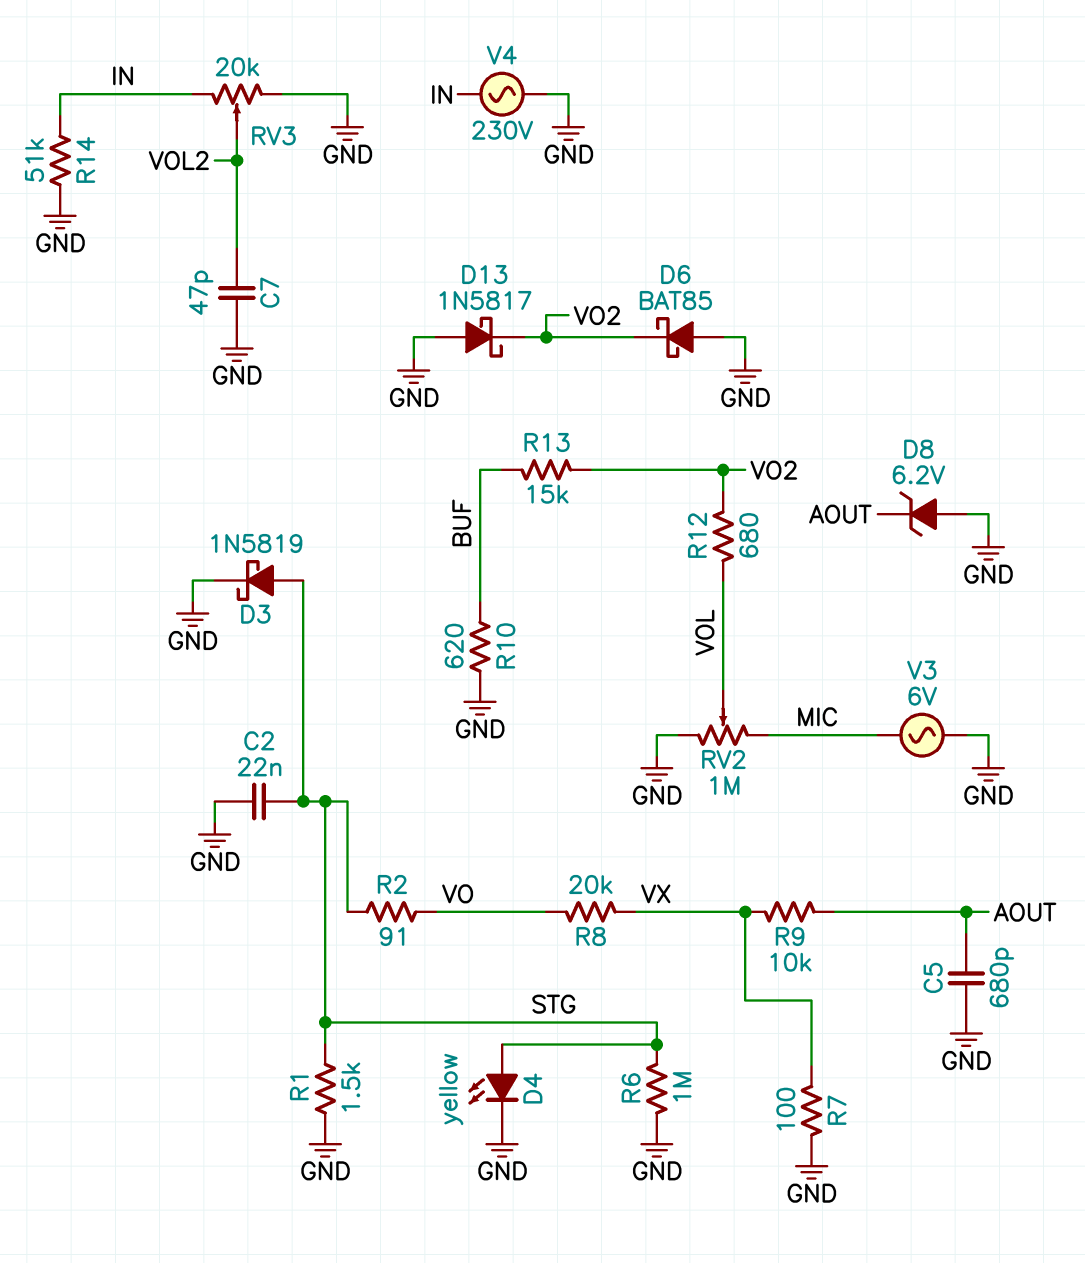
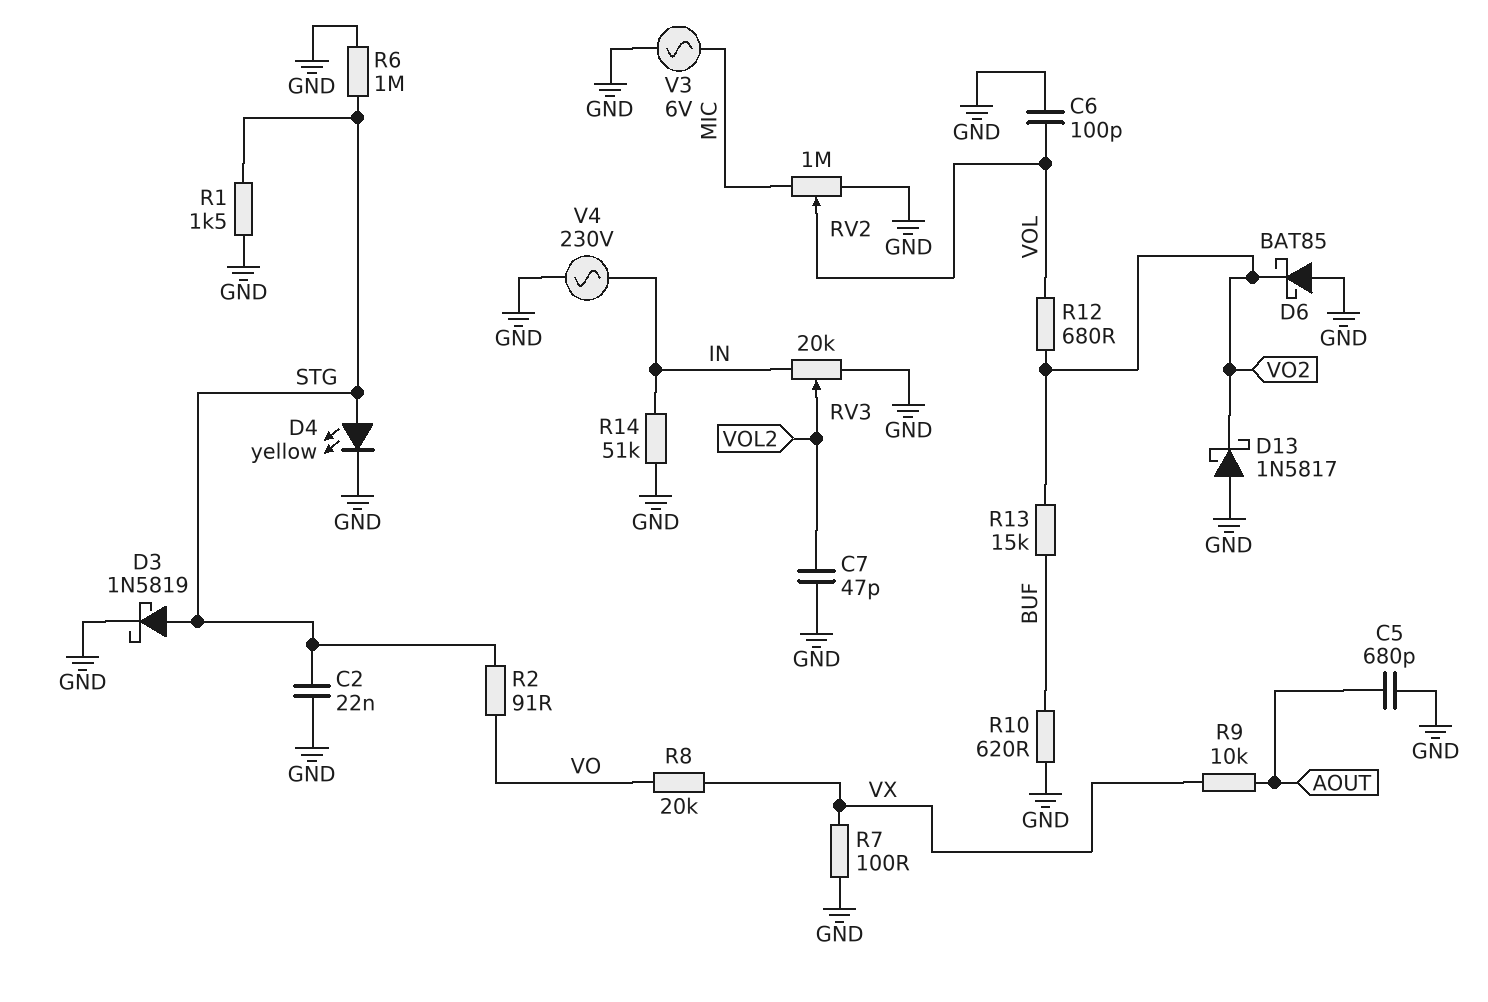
C6: none -> 100pF (GND, VOL)
D8: zener 6.2V (A GND, K AOUT) -> none

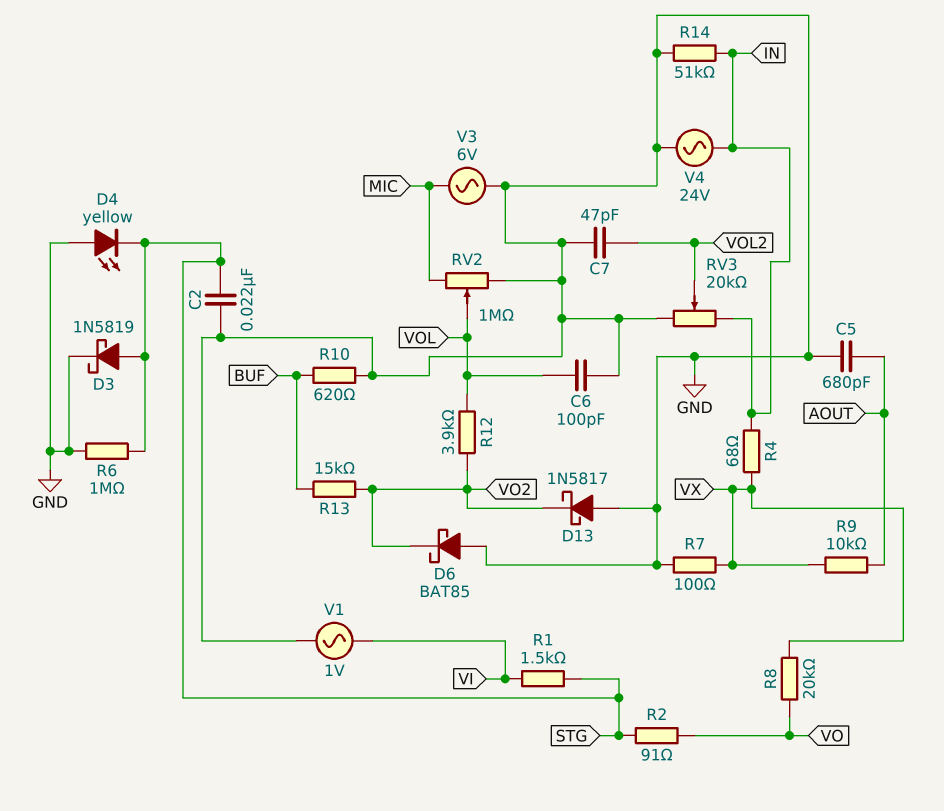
D4: LED yellow (A STG, K GND) -> LED yellow (A GND, K STG)
R1: 1.5k (GND, STG) -> 1.5k (STG, VI)
R4: none -> 68 (IN, VX)
R12: 680 (VO2, VOL) -> 3.9k (VO2, VOL)
V1: none -> AC 1V (GND, VI)
V4: AC 230V (GND, IN) -> AC 24V (GND, IN)

